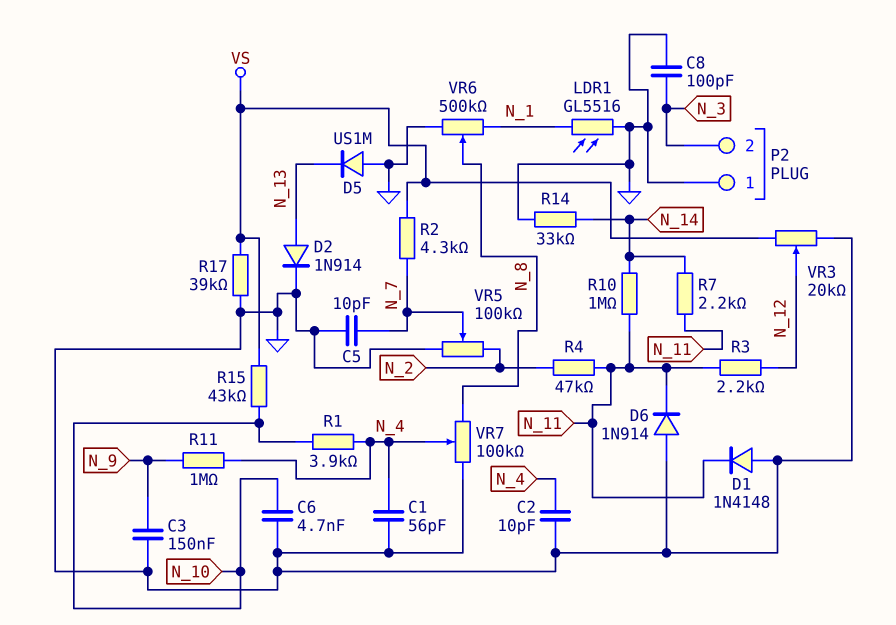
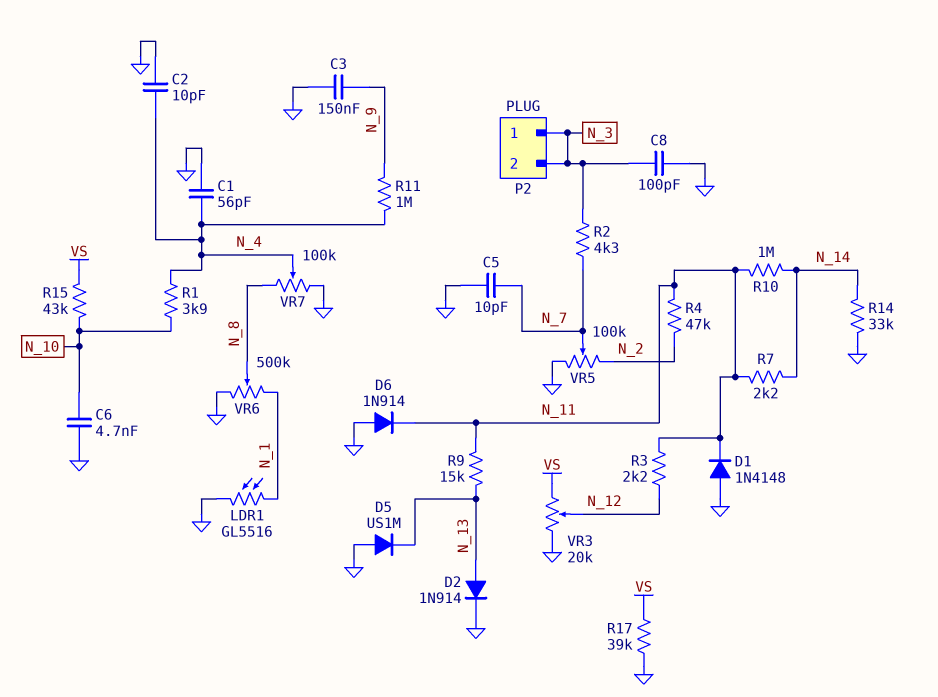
P2 pin 1: GND -> N_3
R2: 4.3k (N_7, VS) -> 4.3k (N_3, N_7)
R9: none -> 15k (N_11, N_13)

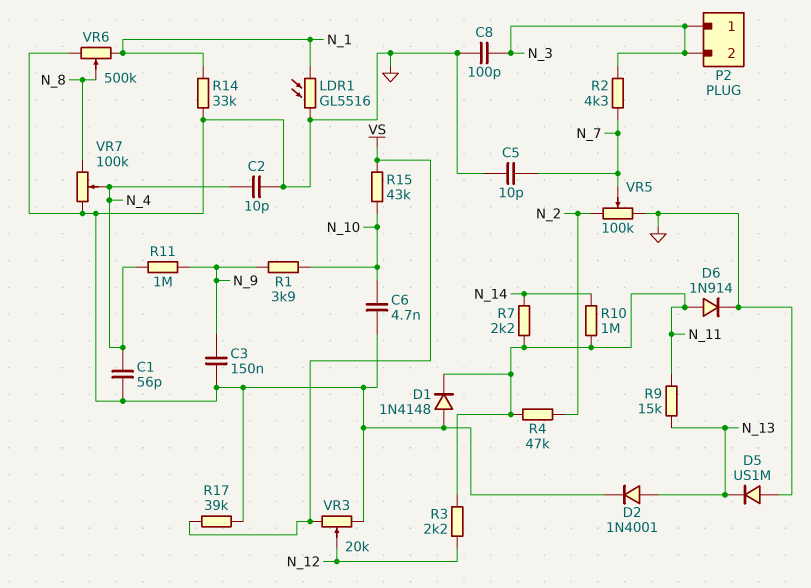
D2: diode 1N914 (A N_13, K GND) -> diode 1N4001 (A N_13, K GND)
D6: diode 1N914 (A GND, K N_11) -> diode 1N914 (A N_11, K GND)
R1: 3.9k (N_4, N_10) -> 3.9k (N_9, N_10)
R14: 33k (GND, N_14) -> 33k (GND, N_1)

